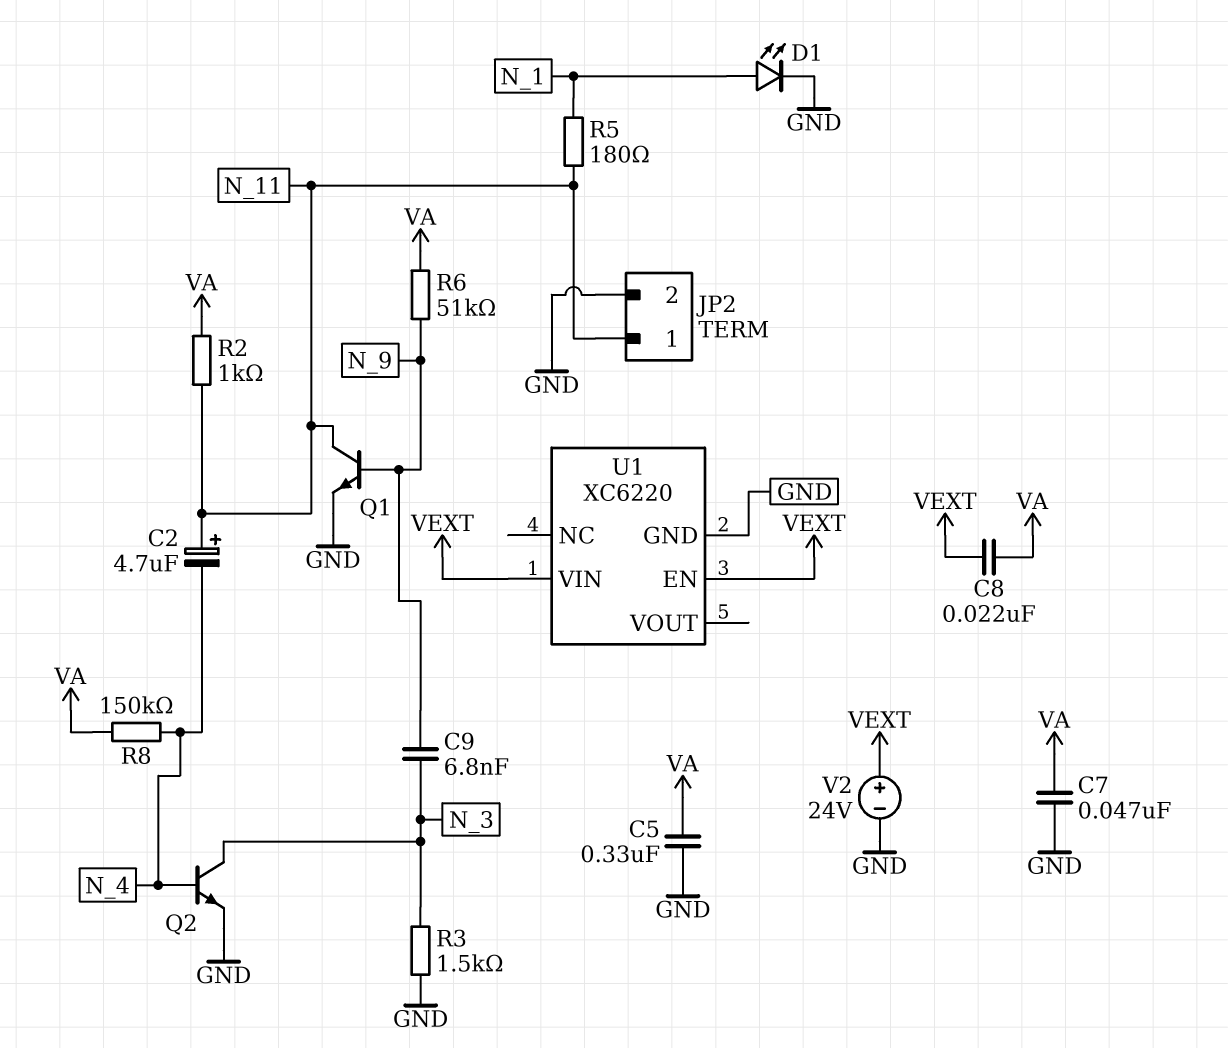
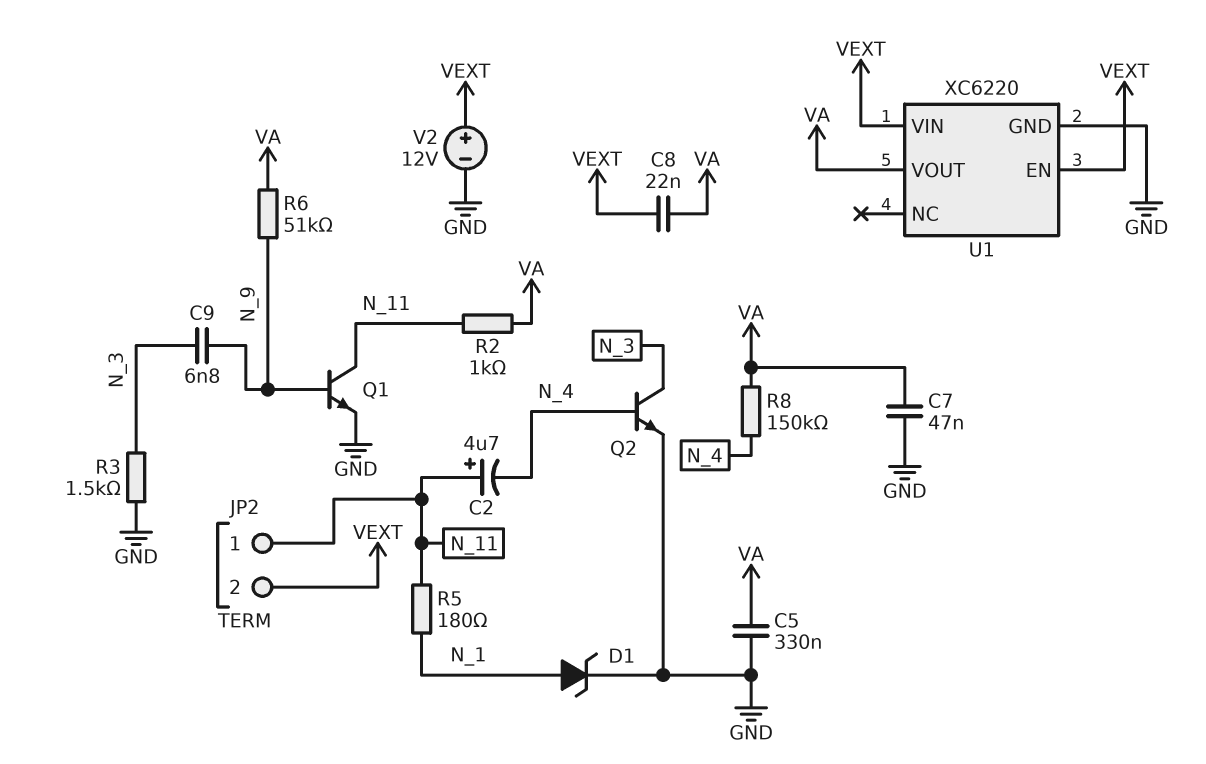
D1: LED (A N_1, K GND) -> zener (A N_1, K GND)
JP2 pin 2: GND -> VEXT
U1 pin VOUT: none -> VA
V2: 24V (plus VEXT, minus GND) -> 12V (plus VEXT, minus GND)

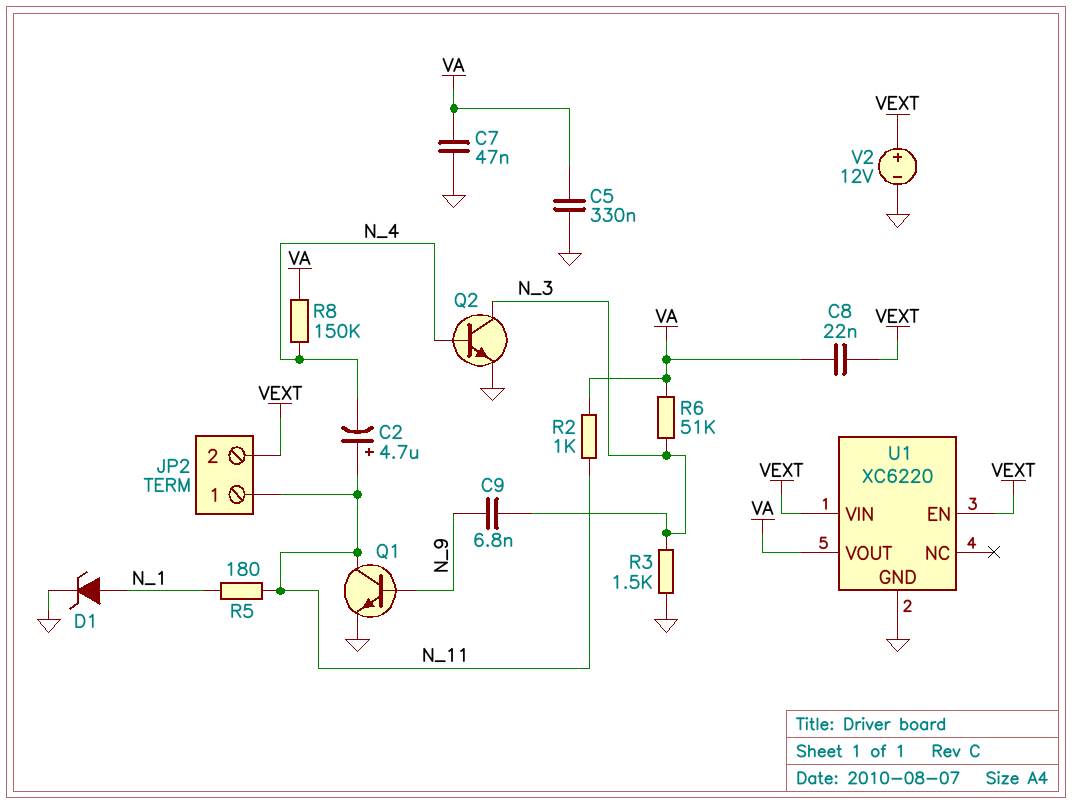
R6: 51k (N_9, VA) -> 51k (N_3, VA)

